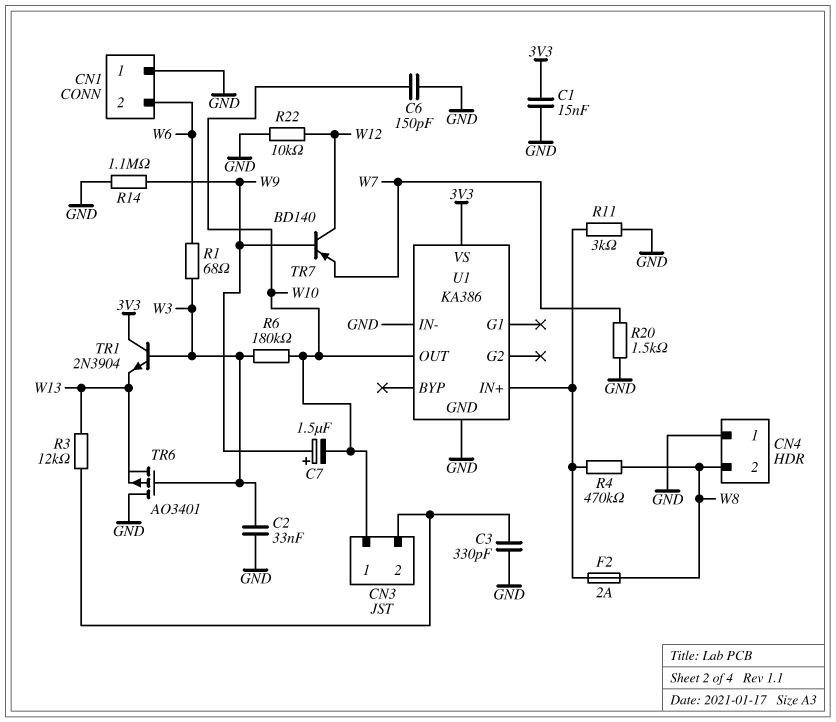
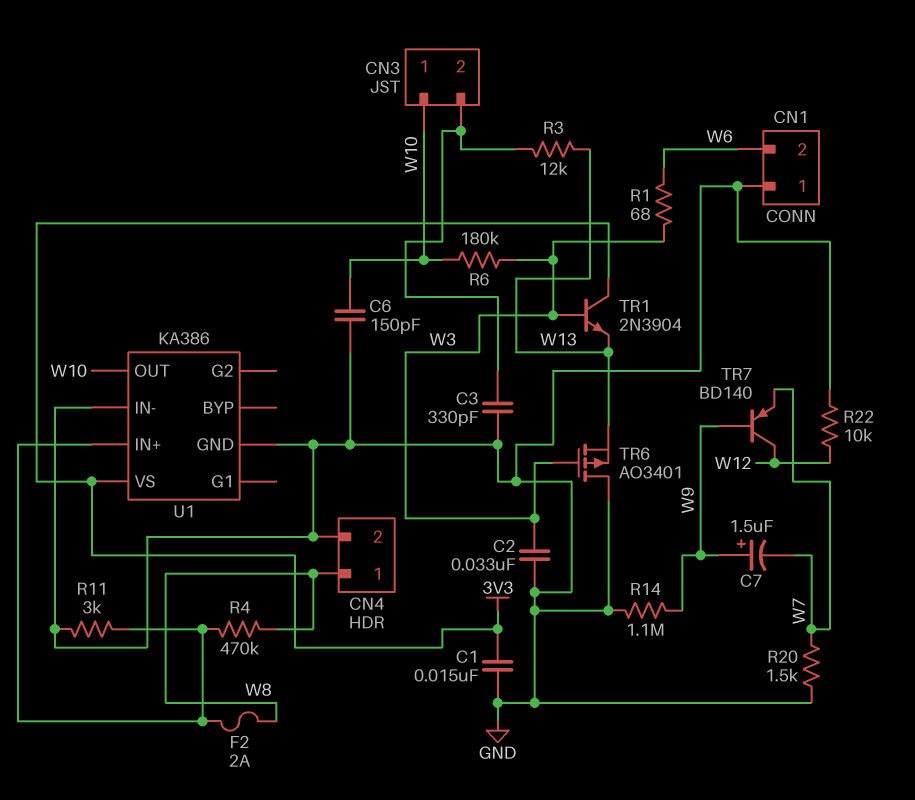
C7: 1.5uF (plus W9, minus W10) -> 1.5uF (plus W9, minus W7)
CN4 pin 1: GND -> W8
CN4 pin 2: W8 -> GND

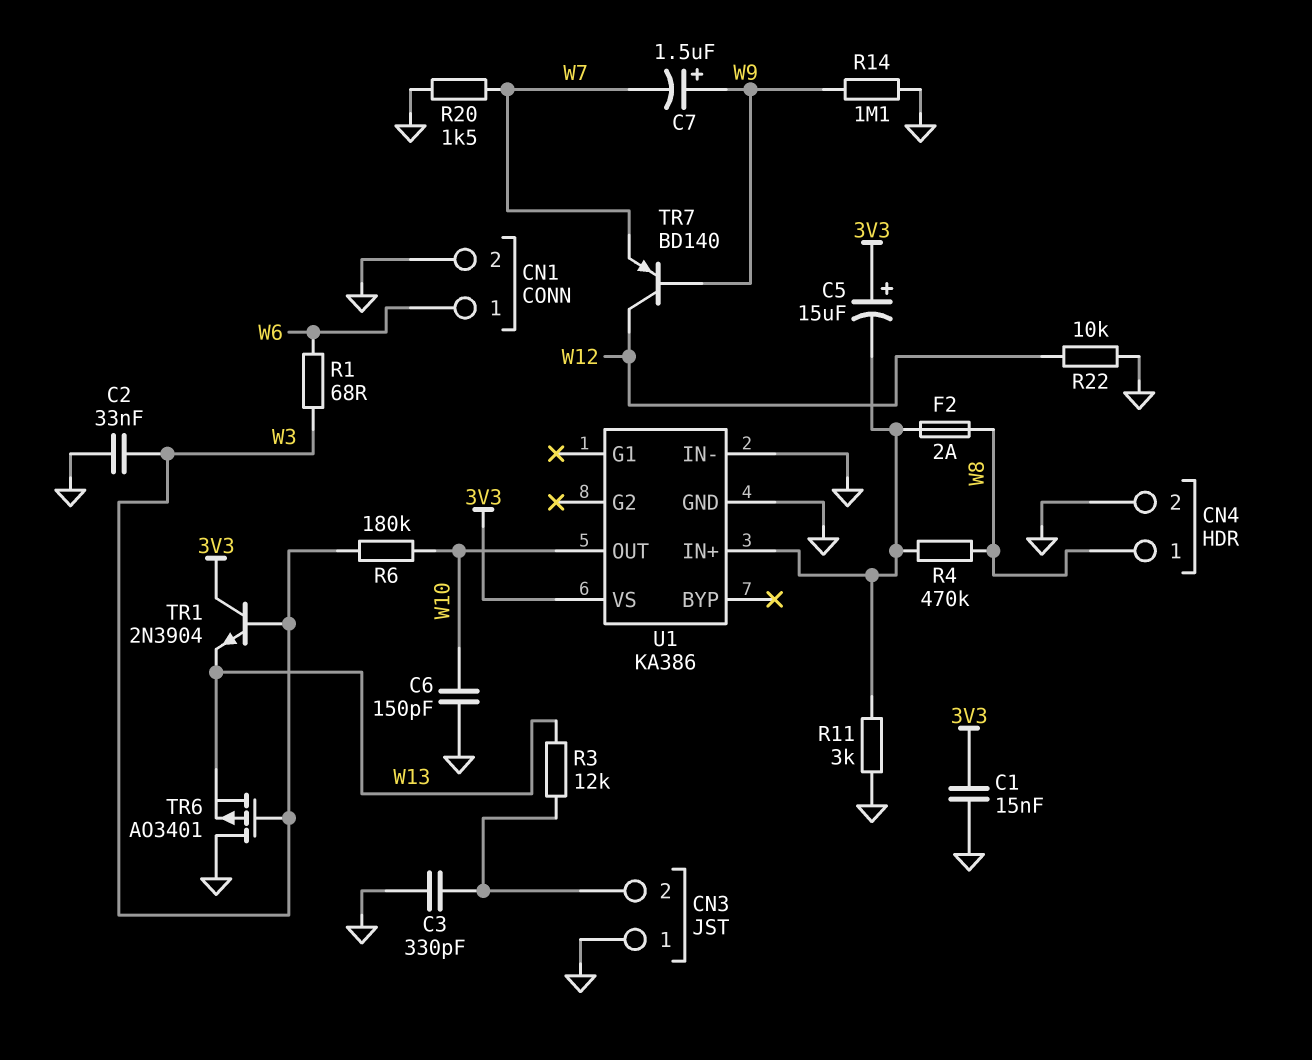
C5: none -> 15uF (plus 3V3, minus U1/IN+)
CN1 pin 1: GND -> W6
CN1 pin 2: W6 -> GND
CN3 pin 1: W10 -> GND

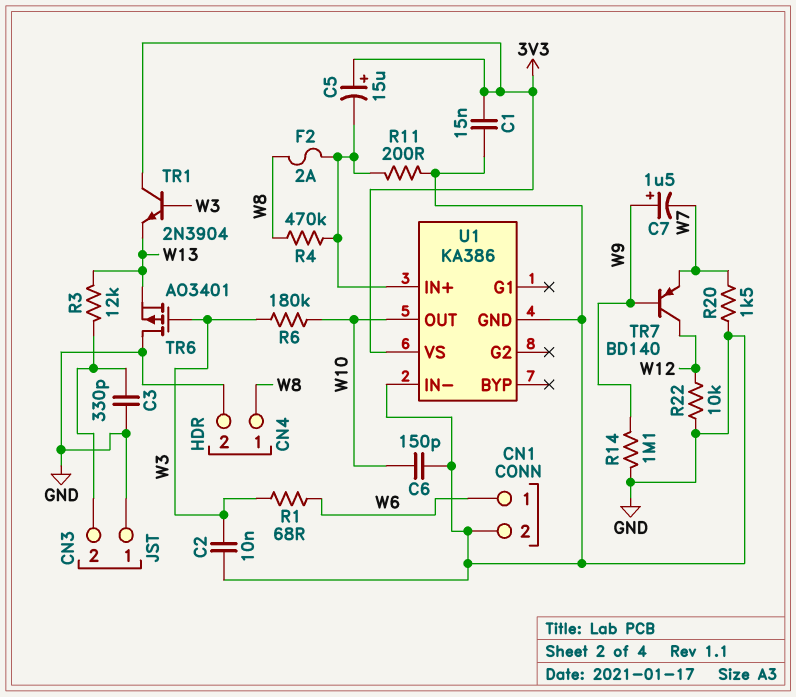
C2: 33nF (GND, W3) -> 10nF (GND, W3)
R11: 3k (GND, U1/IN+) -> 200 (GND, U1/IN+)

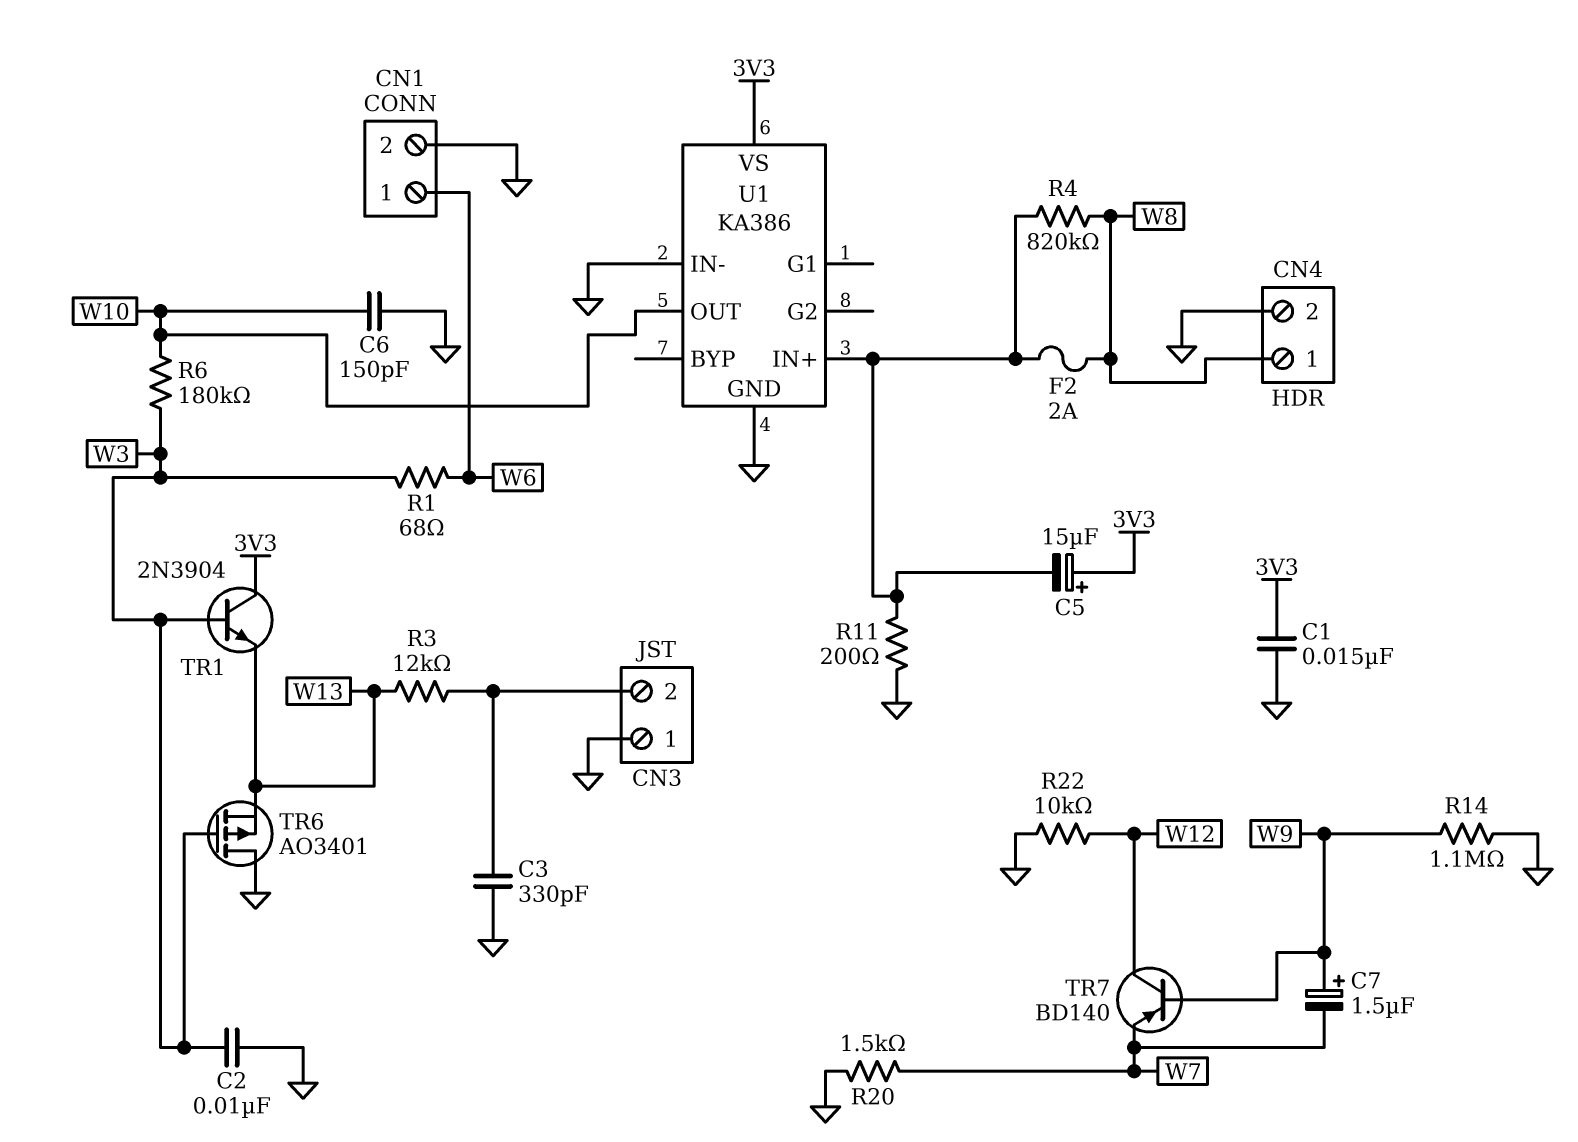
R4: 470k (U1/IN+, W8) -> 820k (U1/IN+, W8)

